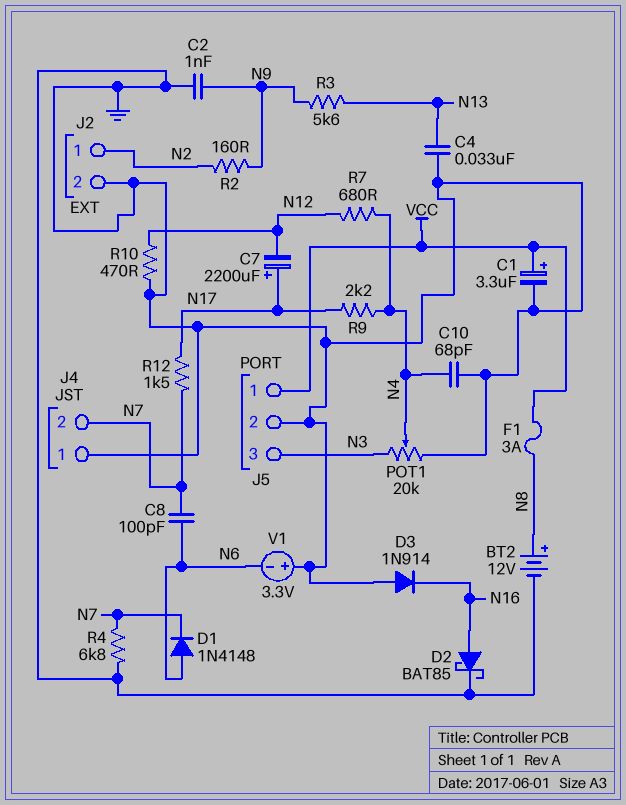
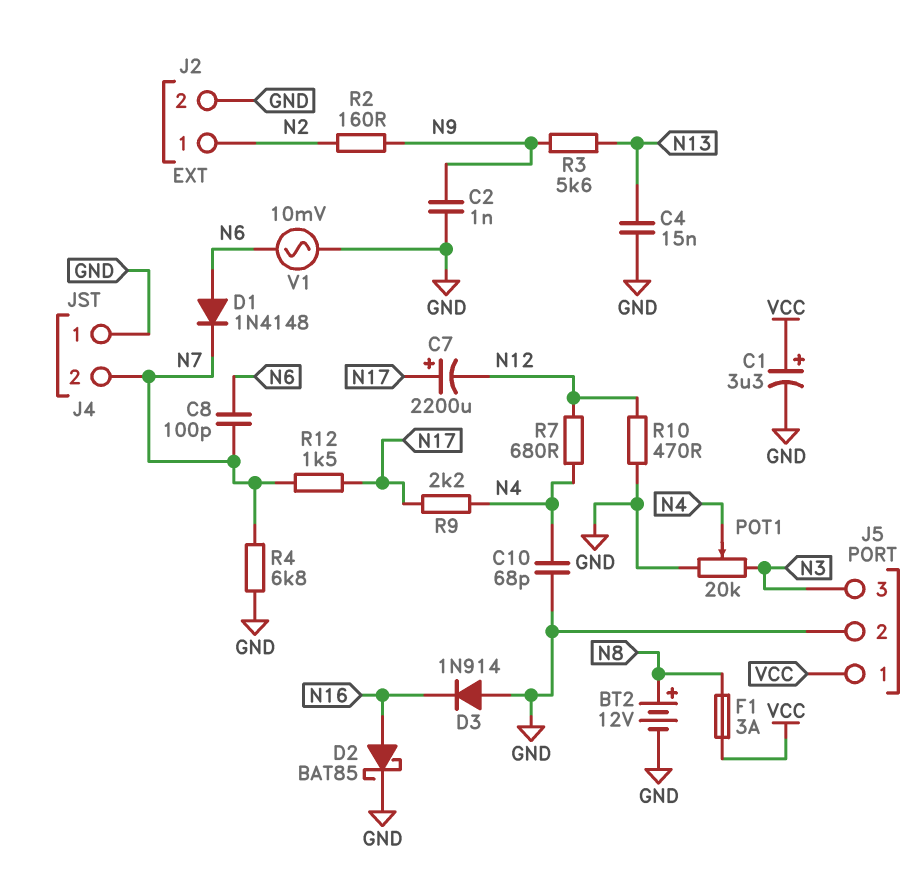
C4: 33nF (GND, N13) -> 15nF (GND, N13)
V1: 3.3V (plus GND, minus N6) -> AC 10mV (GND, N6)

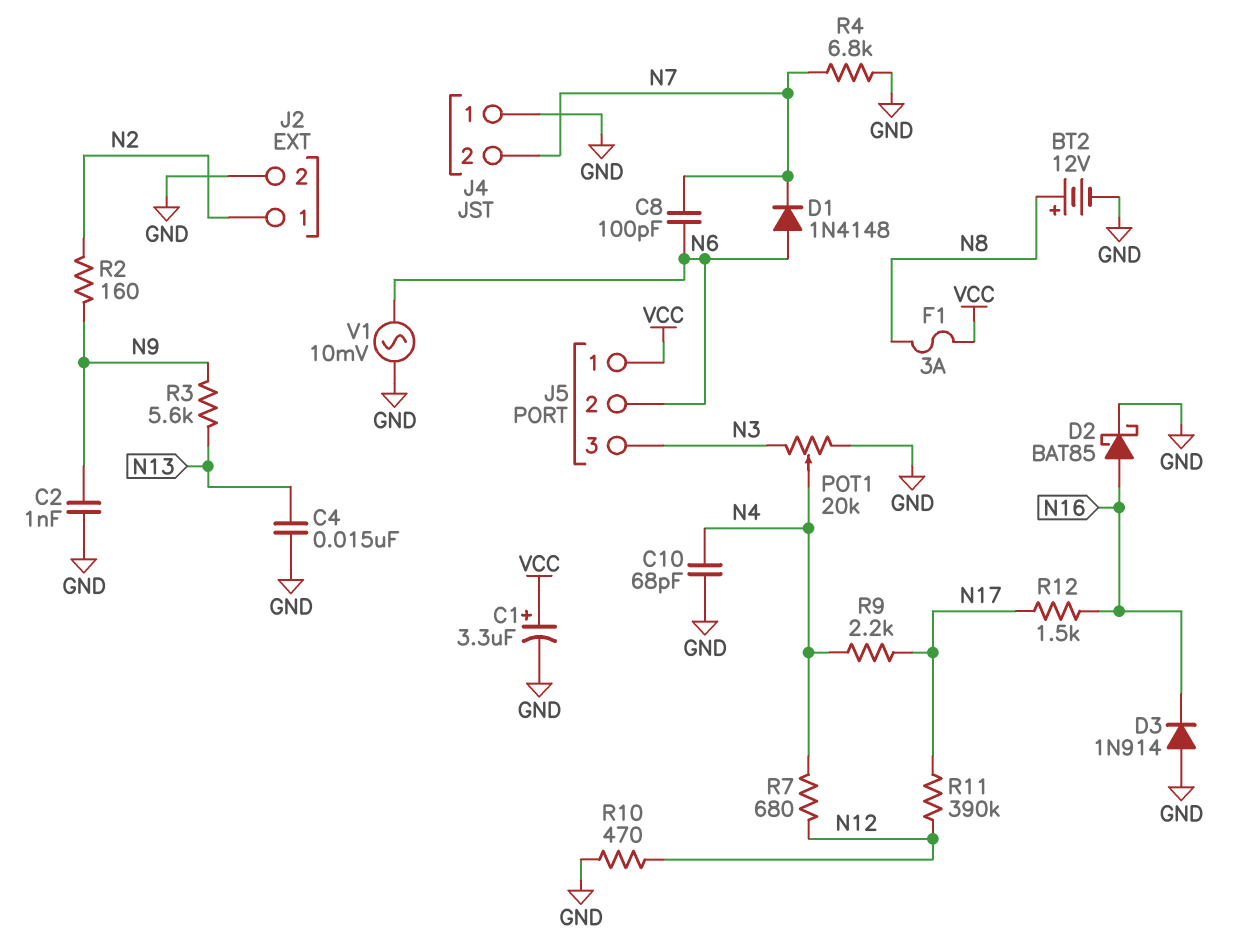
C7: 2200uF (plus N17, minus N12) -> none
J5 pin 2: GND -> N6
R11: none -> 390k (N12, N17)
R12: 1.5k (N7, N17) -> 1.5k (N16, N17)

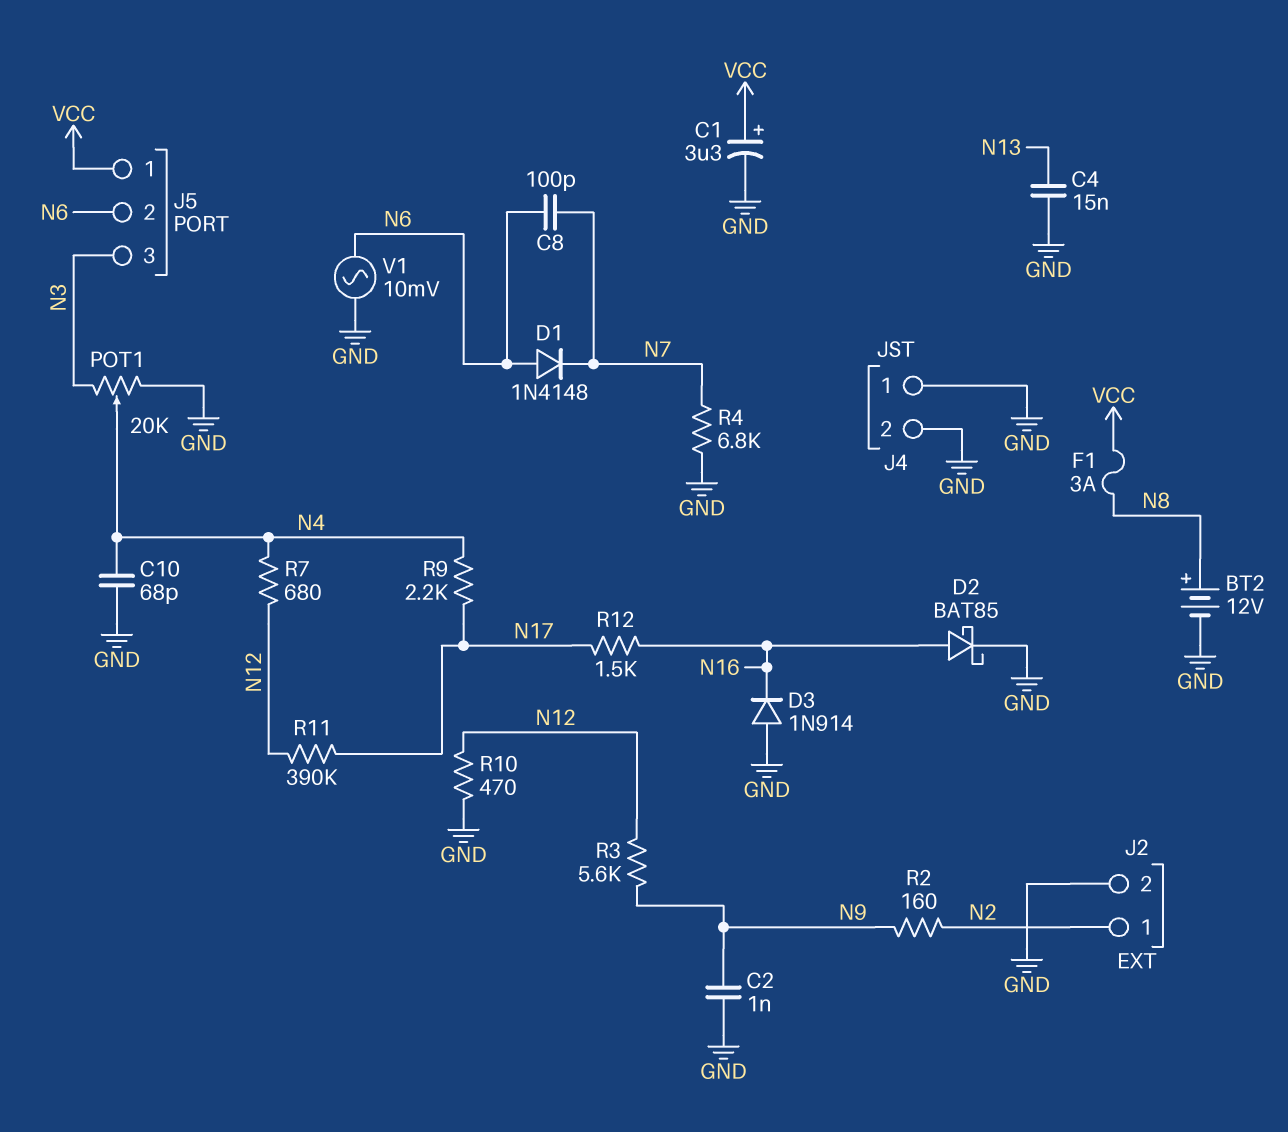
J4 pin 2: N7 -> GND
R3: 5.6k (N9, N13) -> 5.6k (N9, N12)

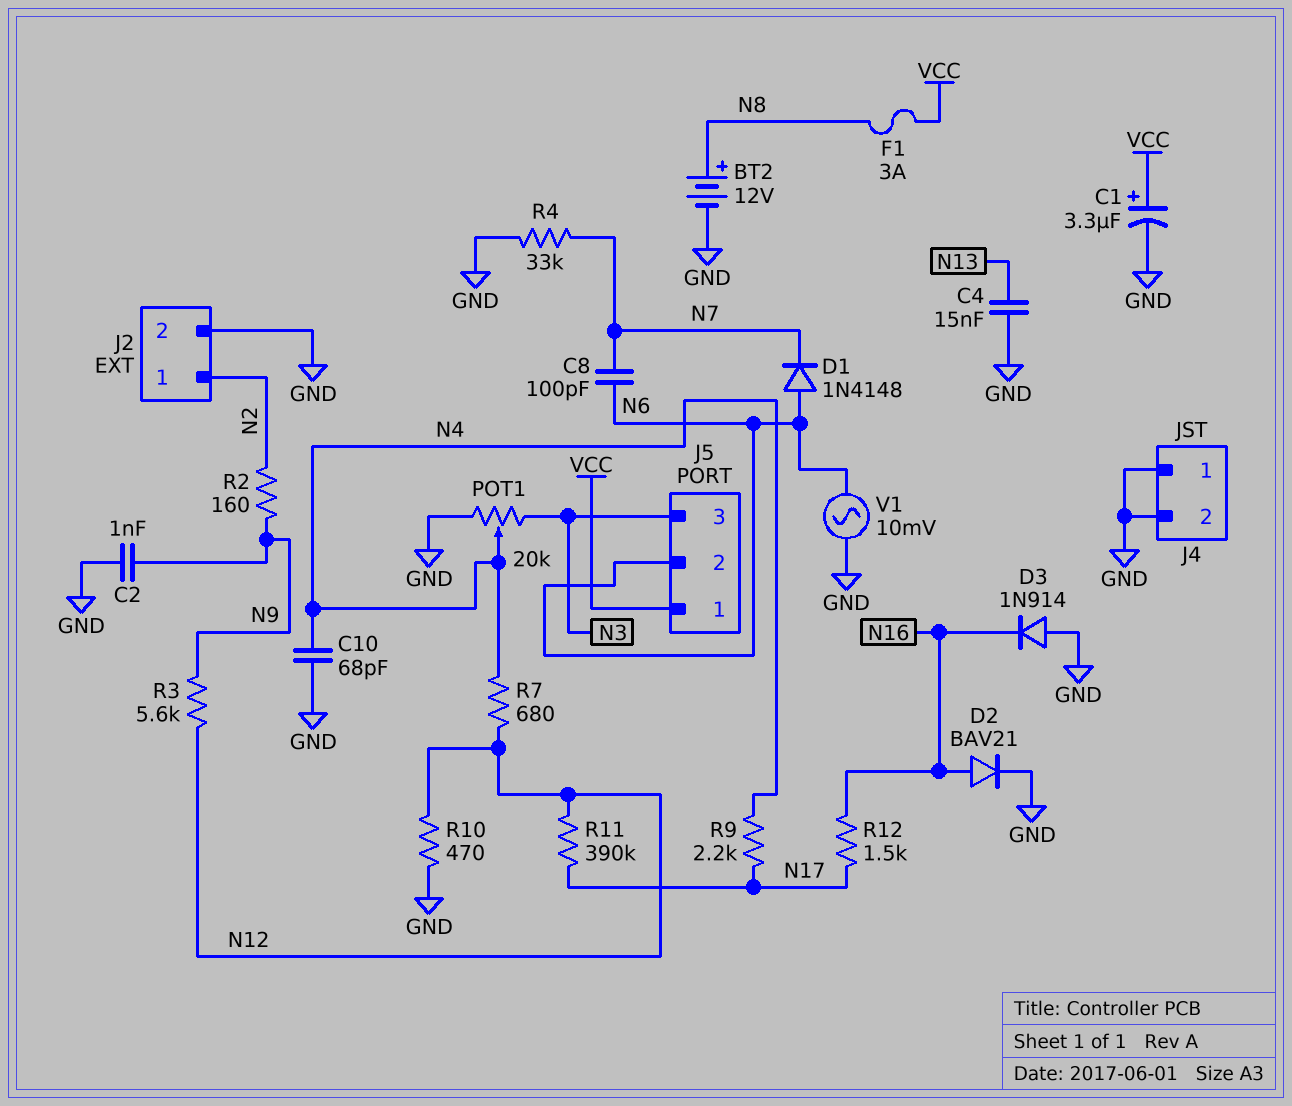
D2: schottky BAT85 (A N16, K GND) -> diode BAV21 (A N16, K GND)
R4: 6.8k (GND, N7) -> 33k (GND, N7)

